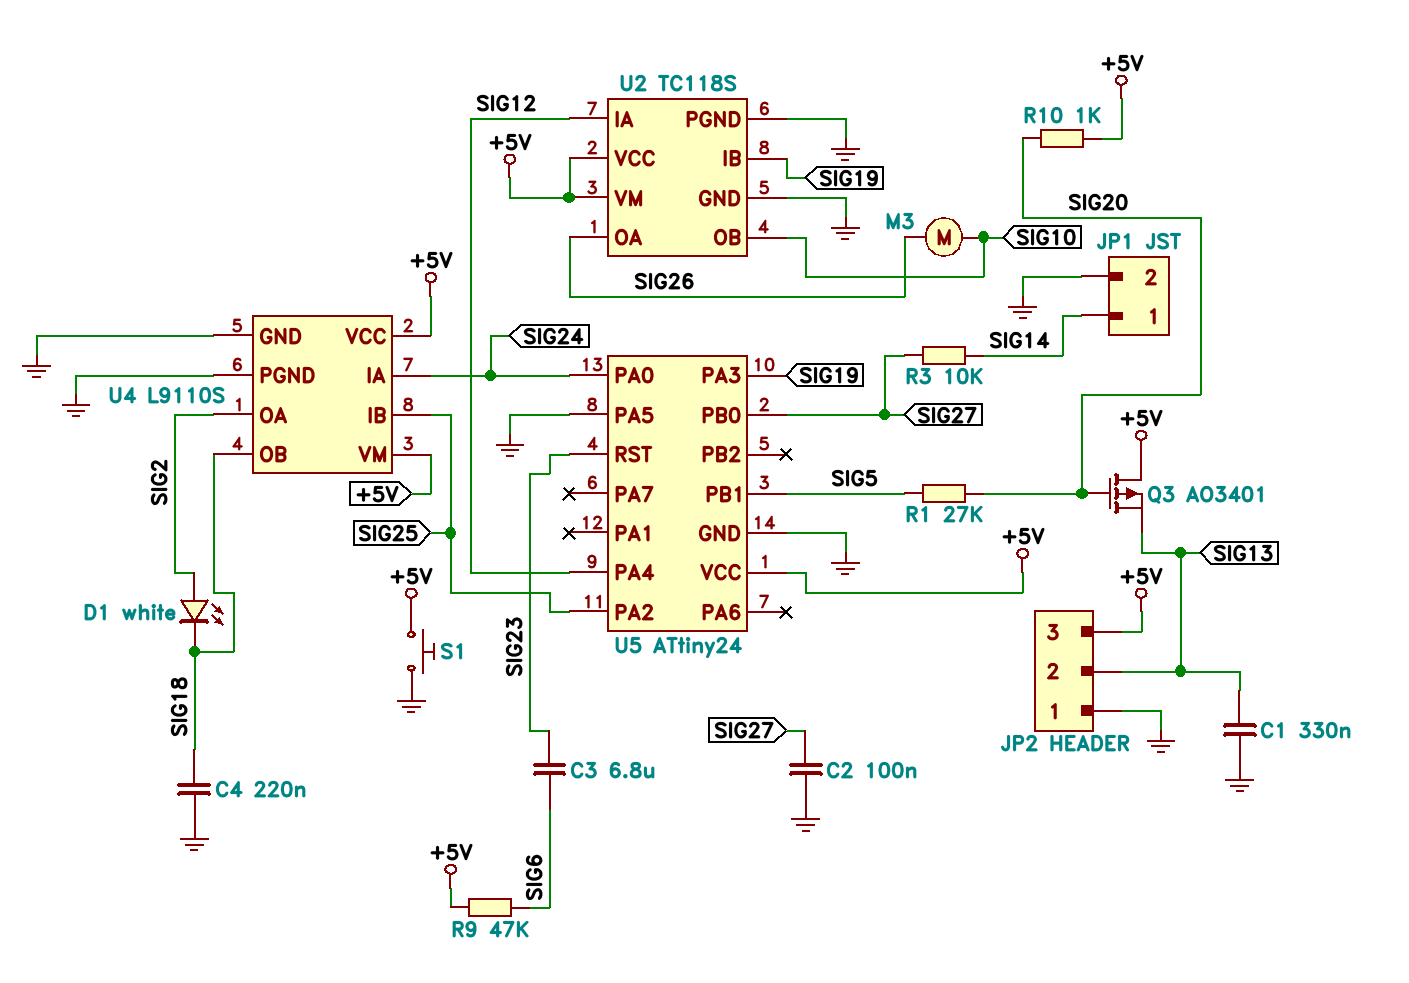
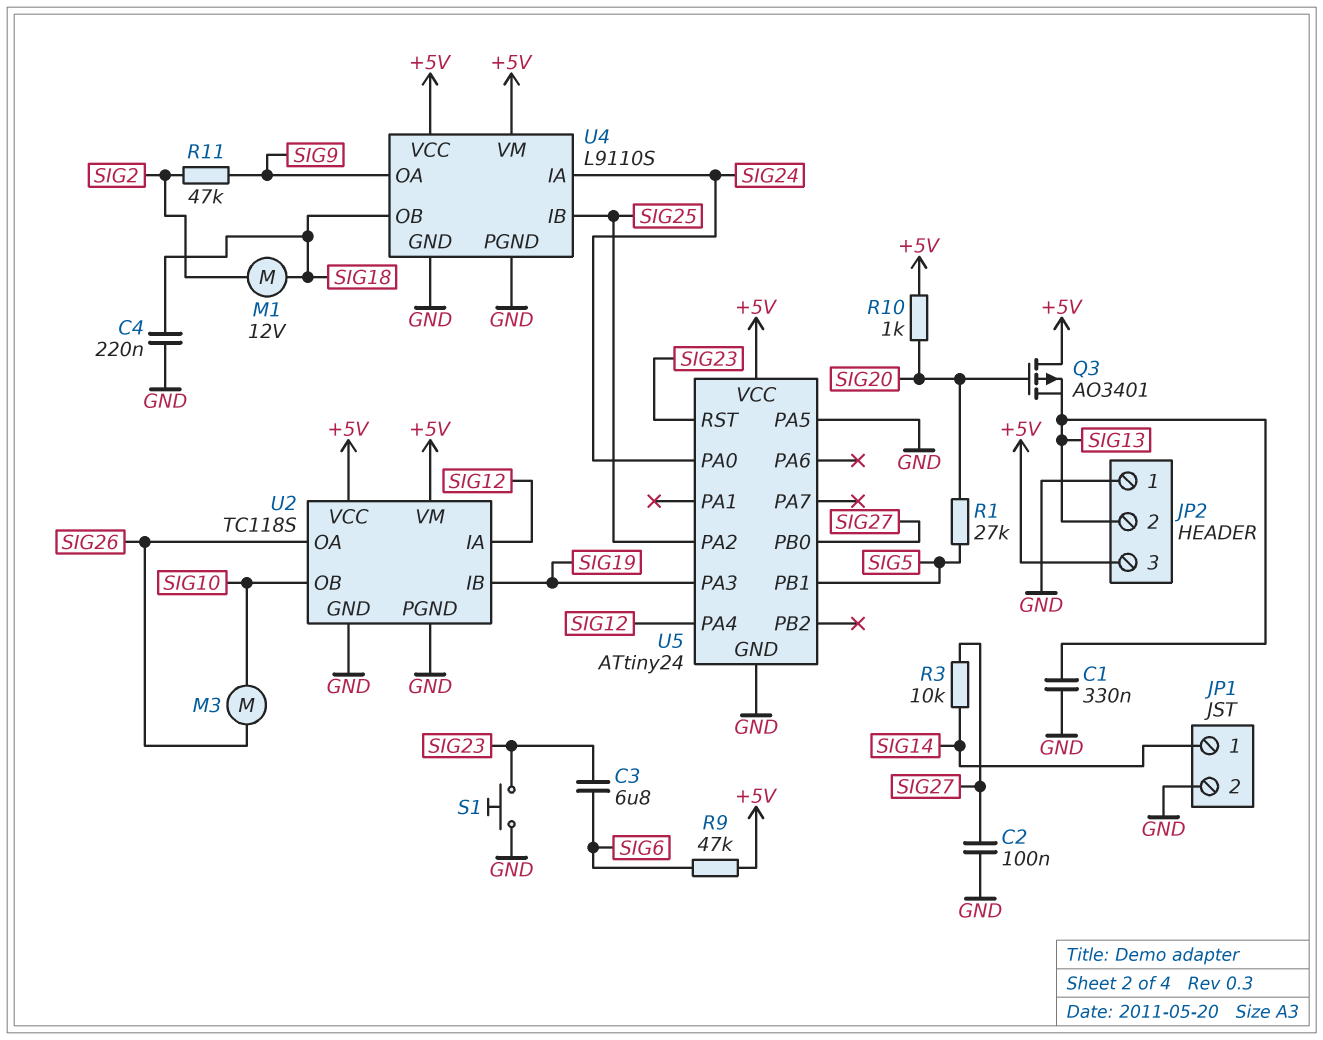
D1: LED white (A SIG2, K SIG18) -> none
M1: none -> motor 12V (SIG2, SIG18)
R11: none -> 47k (SIG2, SIG9)
S1: button (+5V, GND) -> button (GND, SIG23)
U4 pin OA: SIG2 -> SIG9

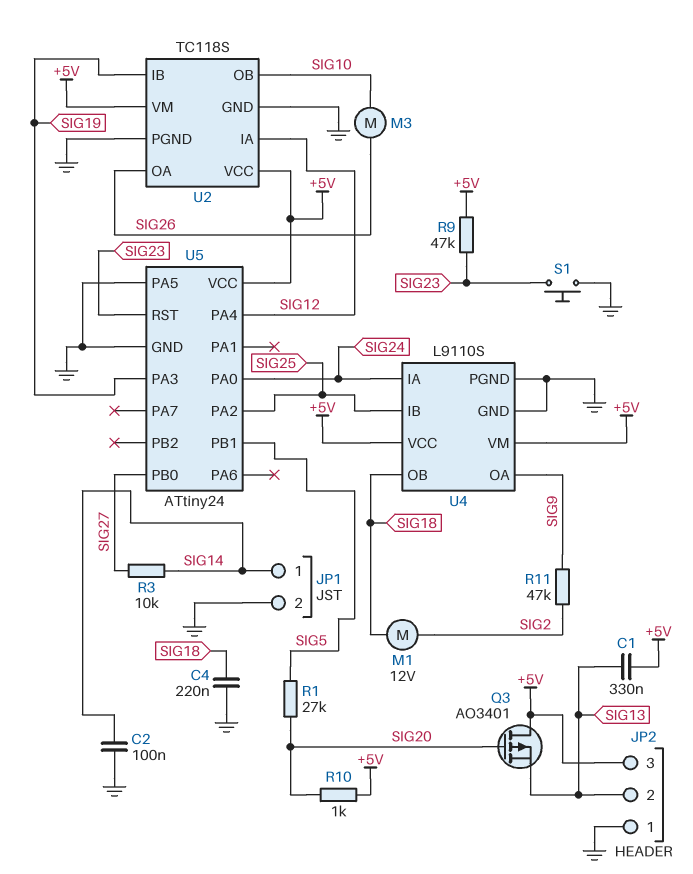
C1: 330nF (GND, SIG13) -> 330nF (+5V, SIG13)
C2: 100nF (GND, SIG27) -> 100nF (GND, SIG14)
C3: 6.8uF (SIG6, SIG23) -> none
R9: 47k (+5V, SIG6) -> 47k (+5V, SIG23)

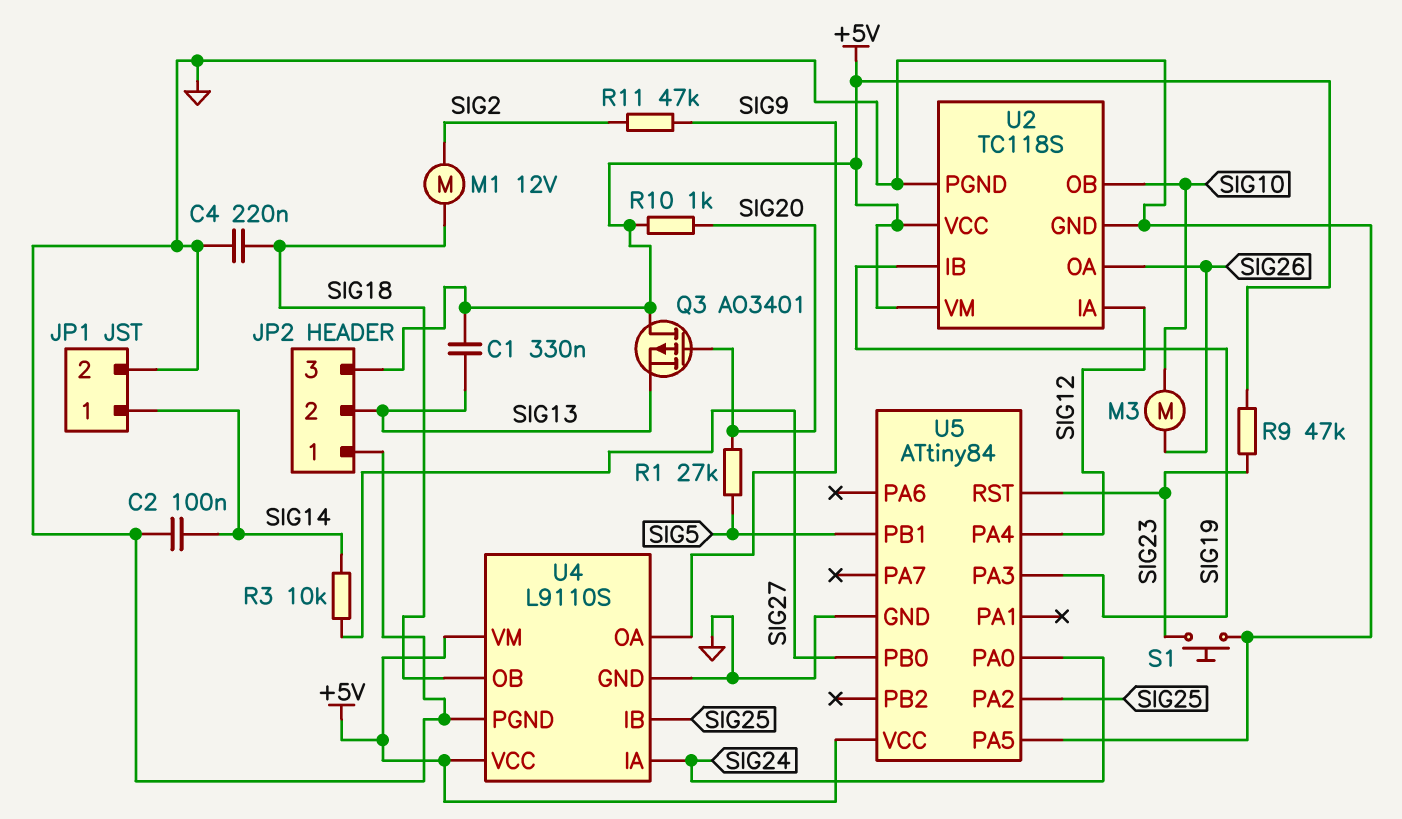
U5: ATtiny24 -> ATtiny84

